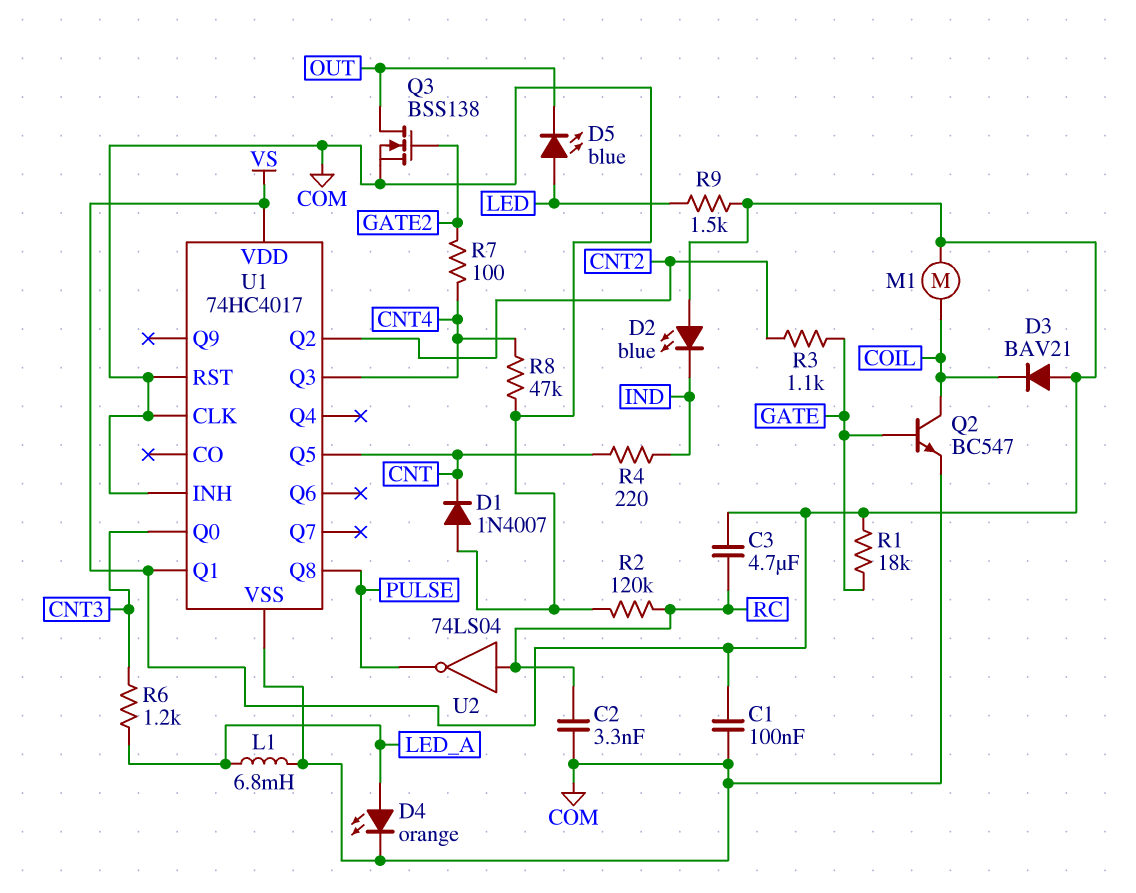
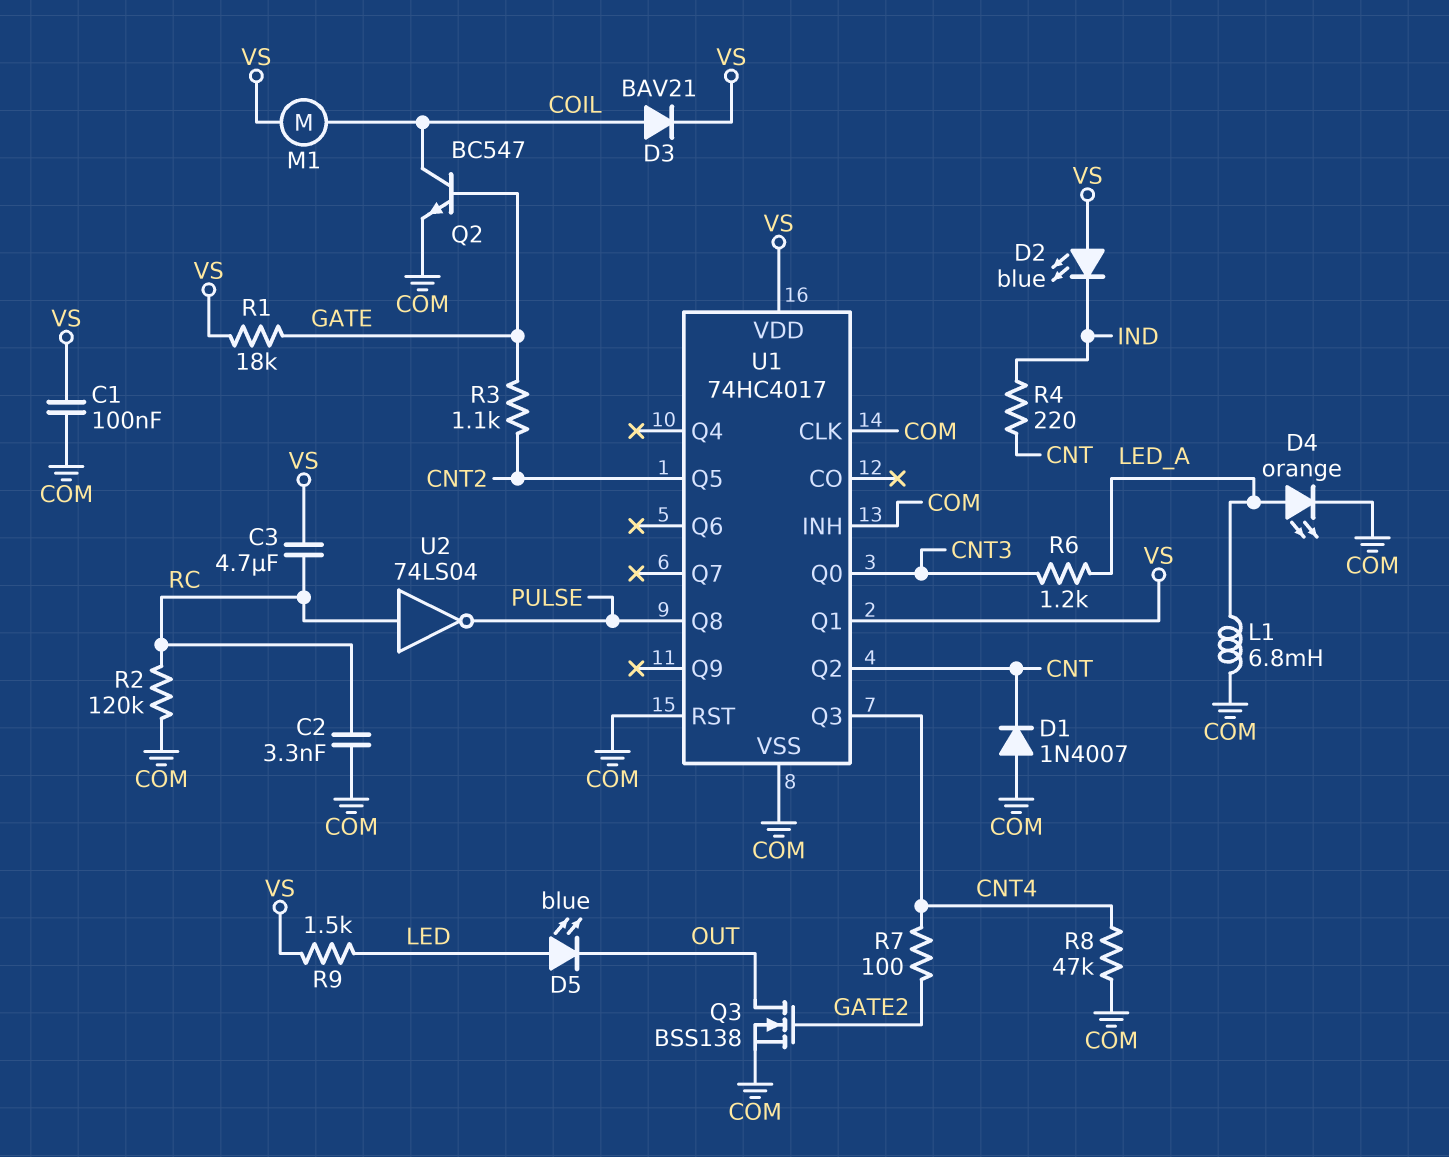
D3: diode BAV21 (A VS, K COIL) -> diode BAV21 (A COIL, K VS)
U1 pin Q2: CNT2 -> CNT
U1 pin Q5: CNT -> CNT2

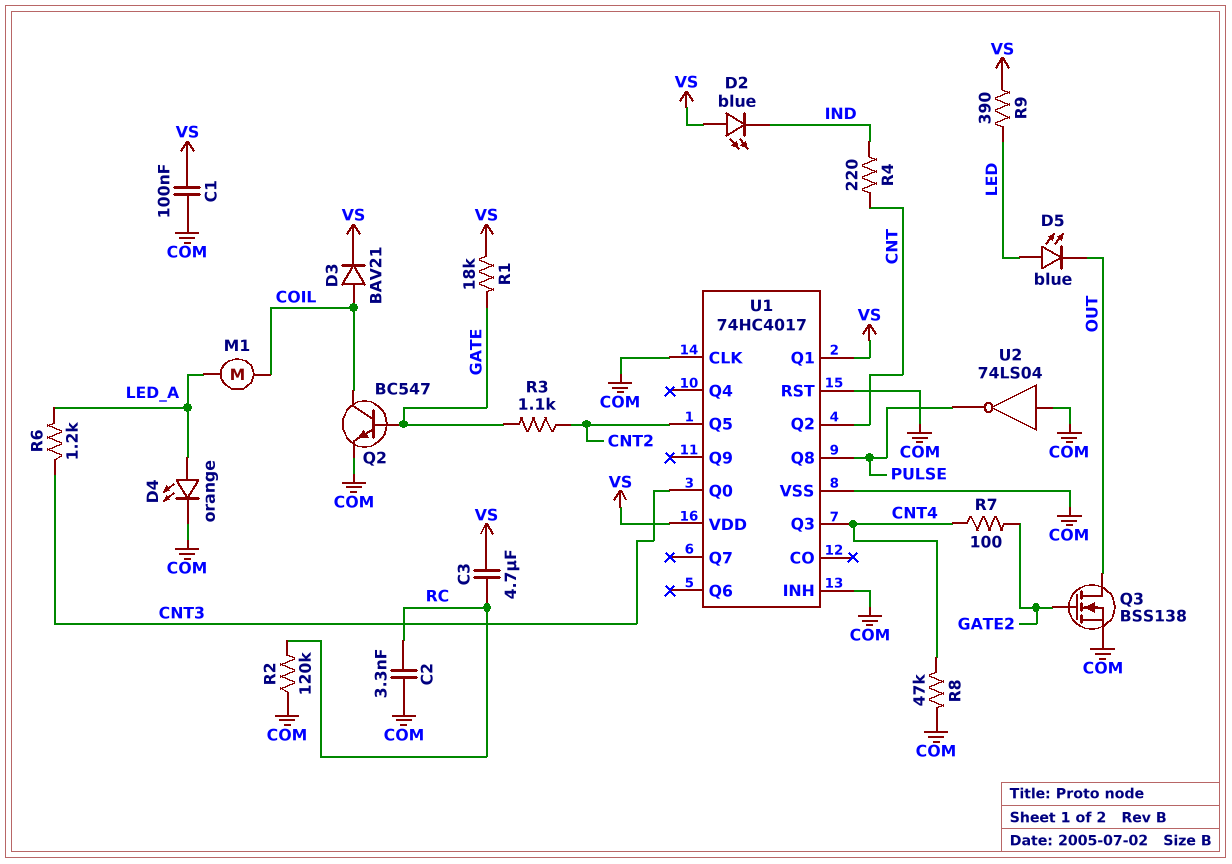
D1: diode 1N4007 (A COM, K CNT) -> none
L1: 6.8mH (COM, LED_A) -> none
M1: motor (COIL, VS) -> motor (COIL, LED_A)
R9: 1.5k (LED, VS) -> 390 (LED, VS)
U2: NOT 74LS04 (in RC, out PULSE) -> NOT 74LS04 (in COM, out PULSE)

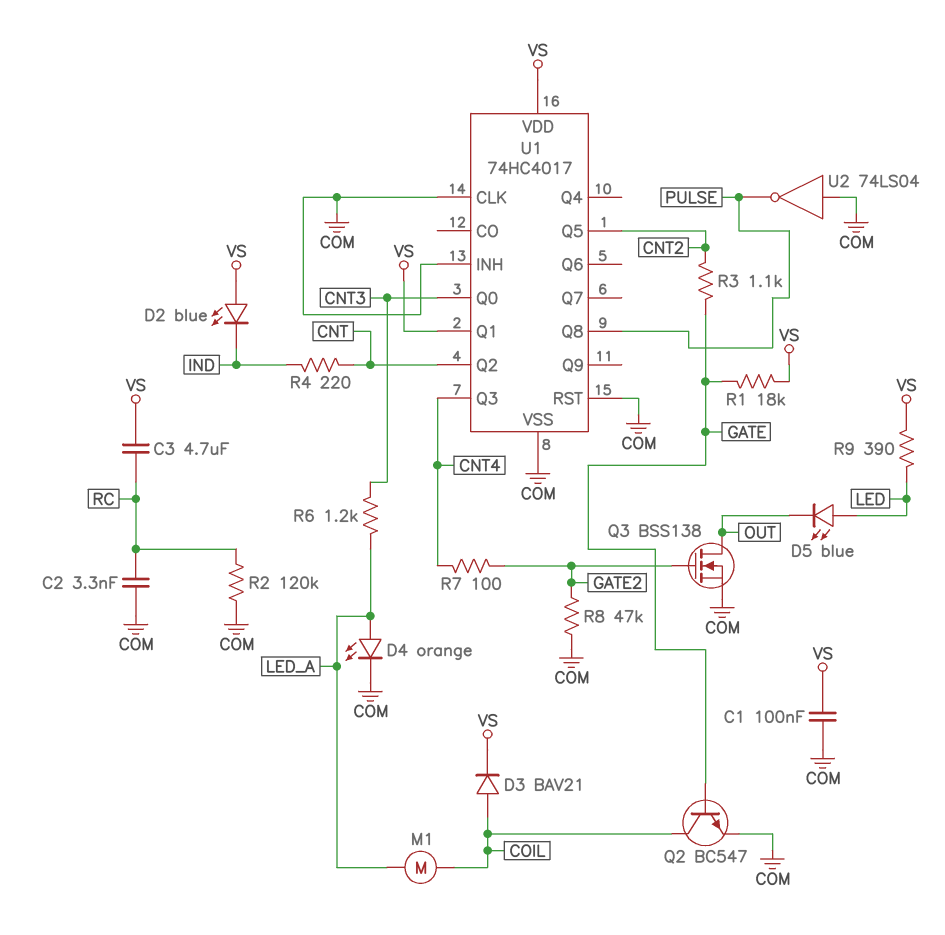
R8: 47k (CNT4, COM) -> 47k (COM, GATE2)

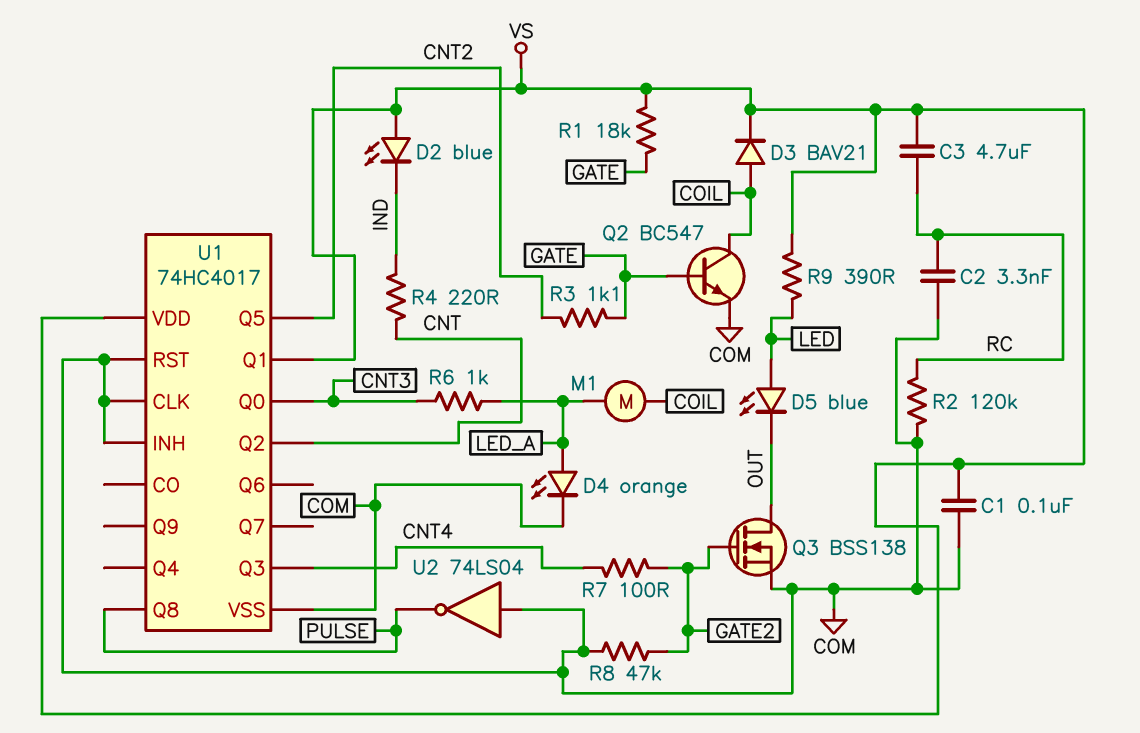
R6: 1.2k (CNT3, LED_A) -> 1k (CNT3, LED_A)

